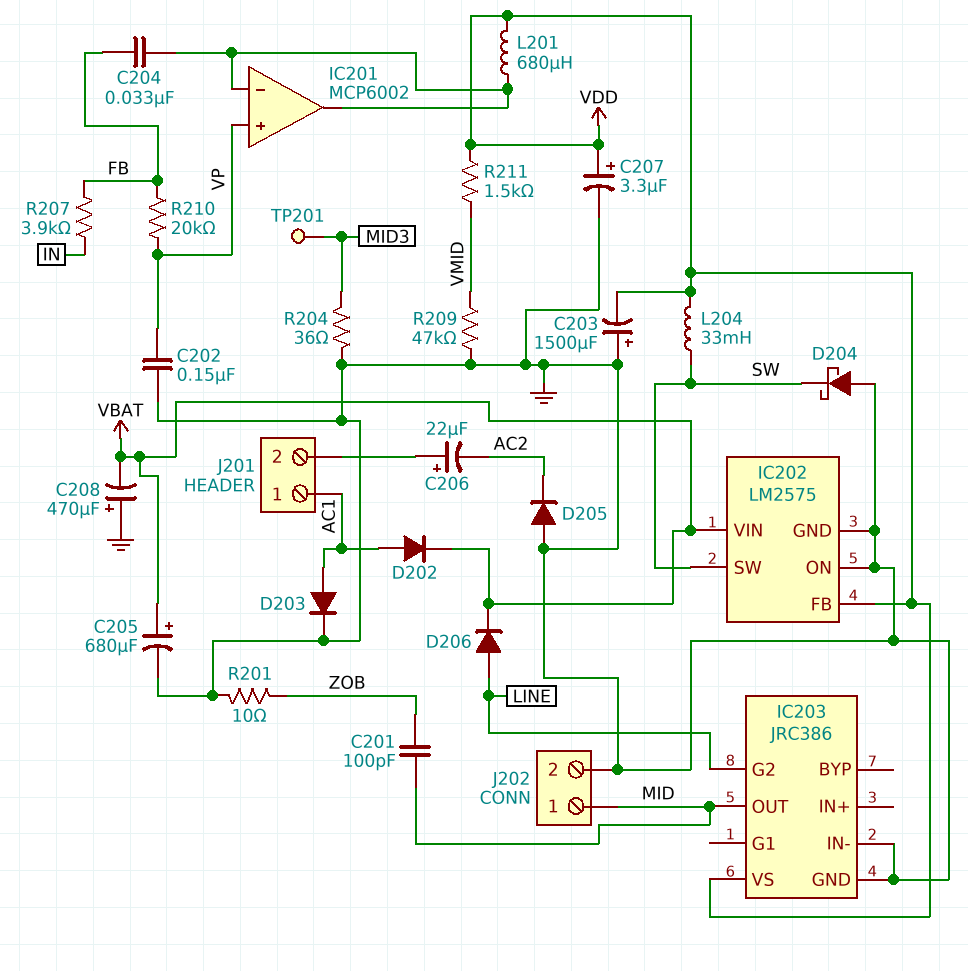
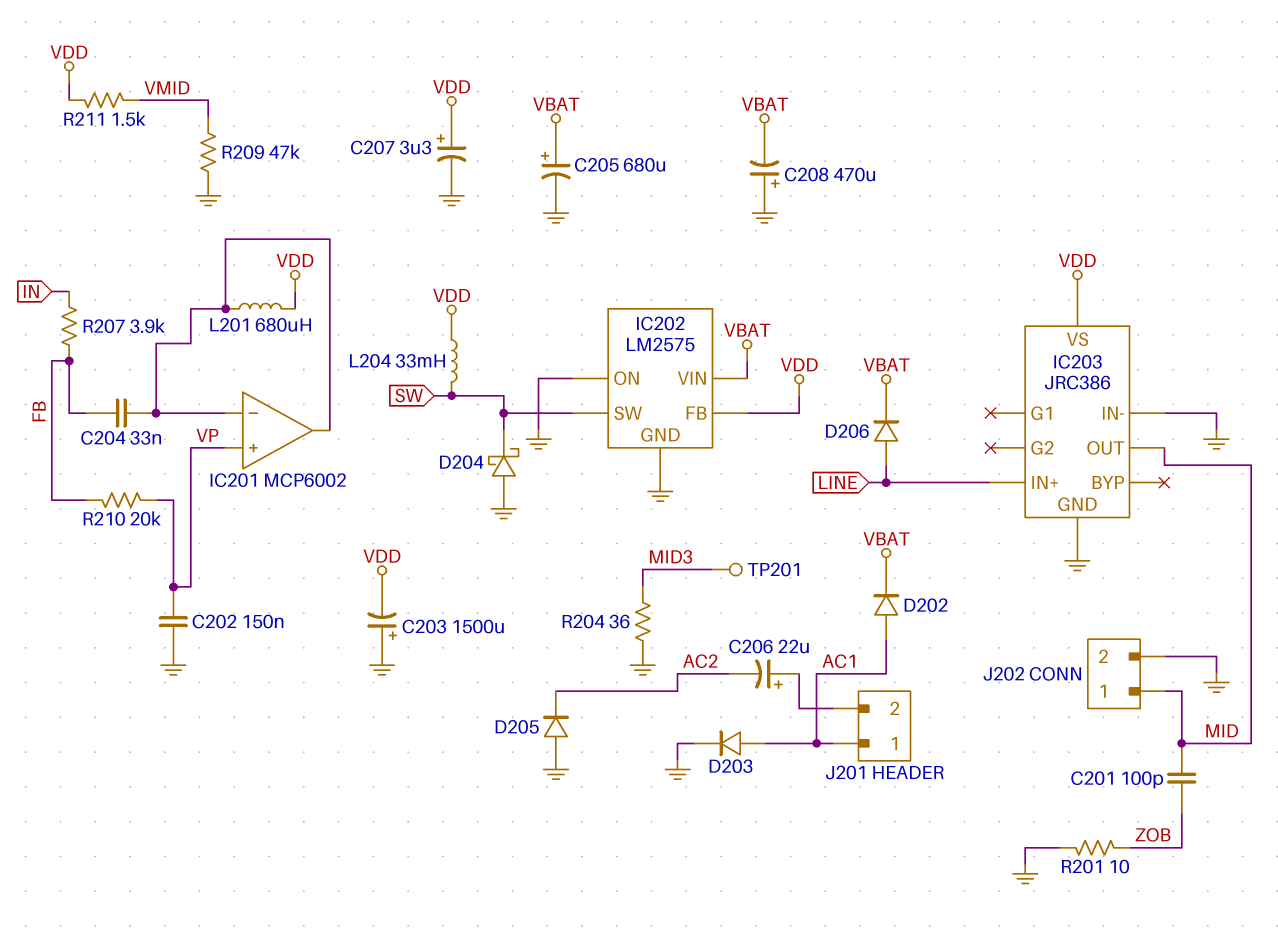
IC203 pin G2: LINE -> none
IC203 pin IN+: none -> LINE

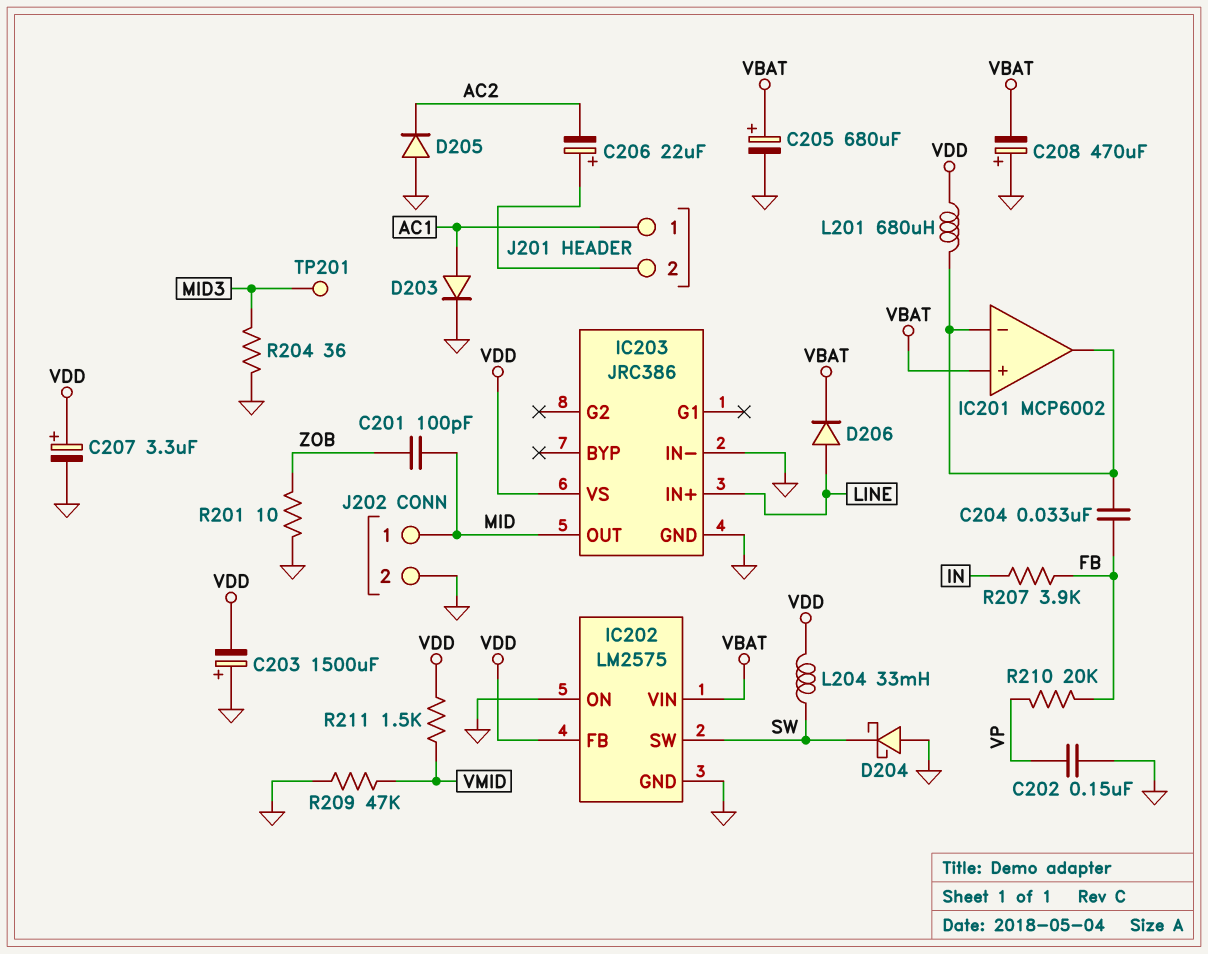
D202: diode (A AC1, K VBAT) -> none
IC201 pin in+: VP -> VBAT

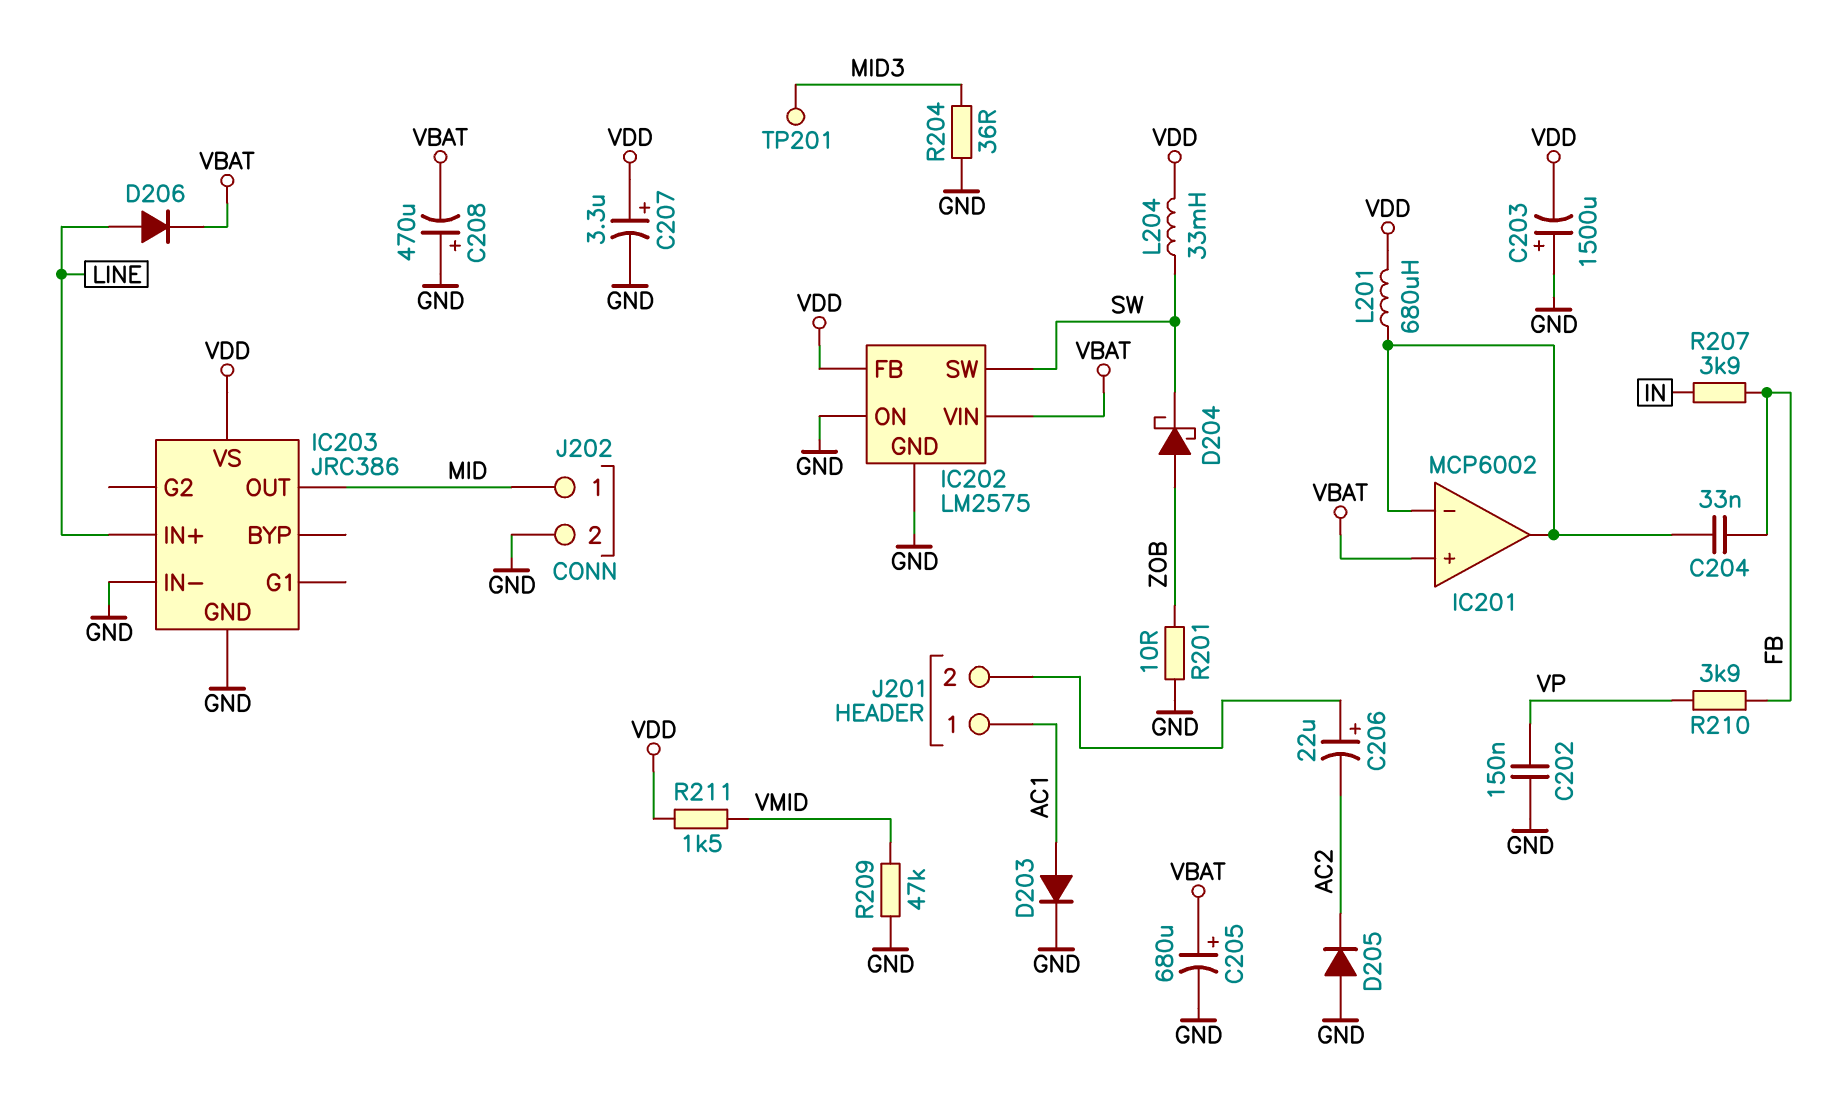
C201: 100pF (MID, ZOB) -> none
D204: schottky (A GND, K SW) -> schottky (A ZOB, K SW)
R210: 20k (FB, VP) -> 3.9k (FB, VP)

